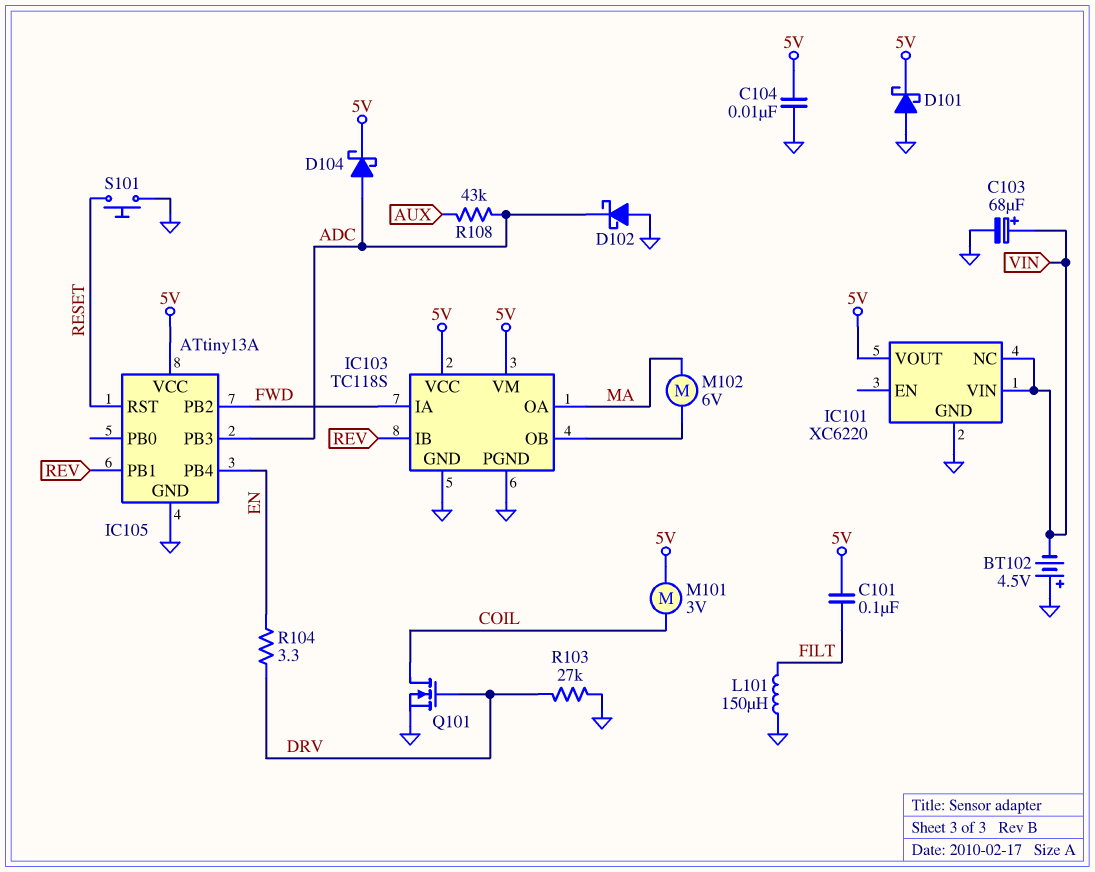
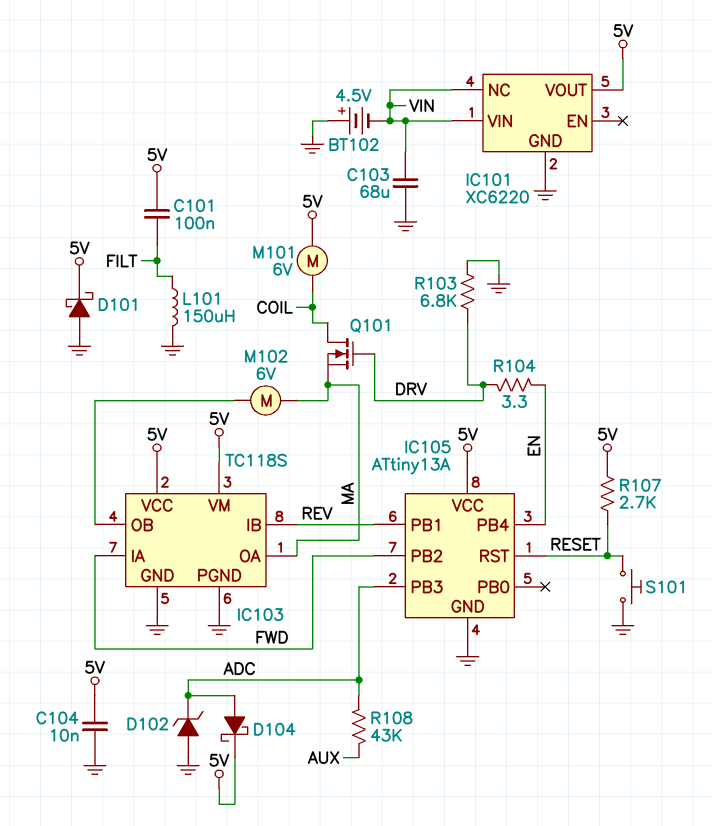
C103: 68uF (plus VIN, minus GND) -> 68uF (GND, VIN)
D102: schottky (A GND, K ADC) -> zener (A GND, K ADC)
M101: motor 3V (5V, COIL) -> motor 6V (5V, COIL)
Q101: NMOS (G DRV, D COIL, S GND) -> NMOS (G DRV, D COIL, S MA)
R103: 27k (DRV, GND) -> 6.8k (DRV, GND)
R107: none -> 2.7k (5V, RESET)

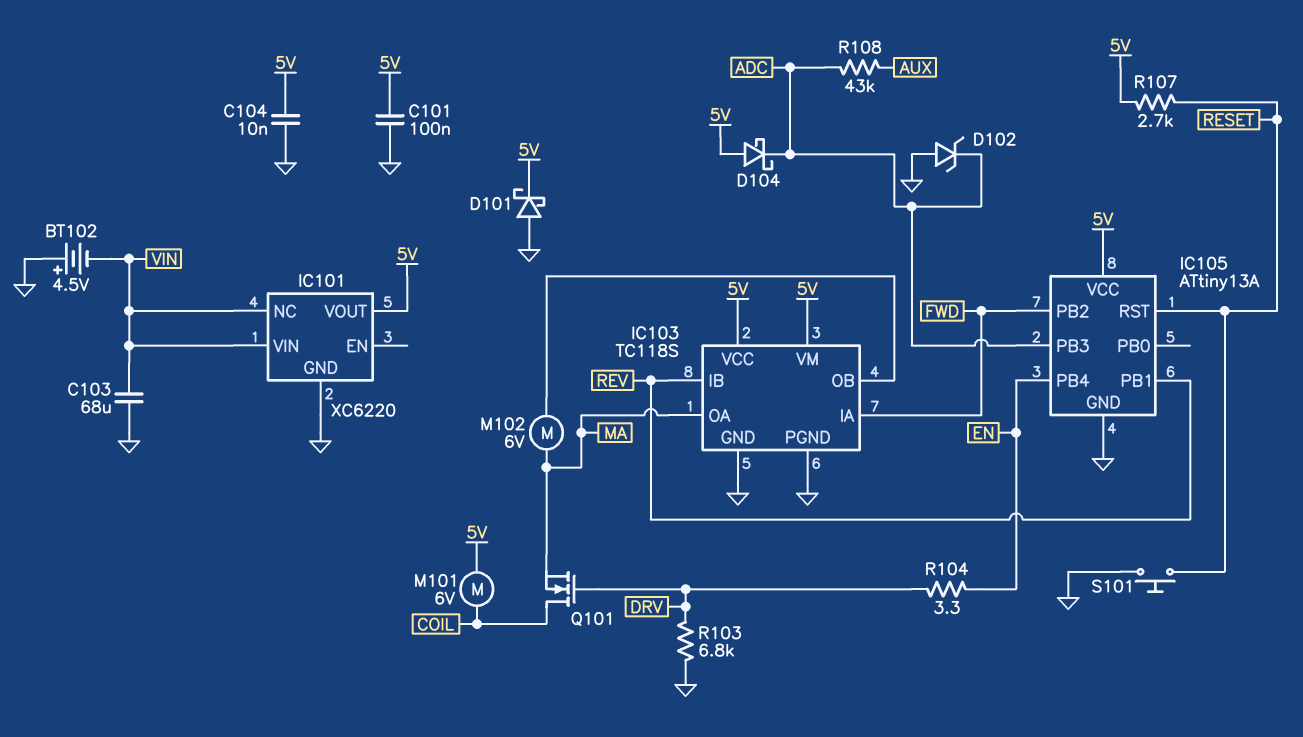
C101: 100nF (5V, FILT) -> 100nF (5V, GND)
D104: schottky (A ADC, K 5V) -> schottky (A 5V, K ADC)
L101: 150uH (FILT, GND) -> none

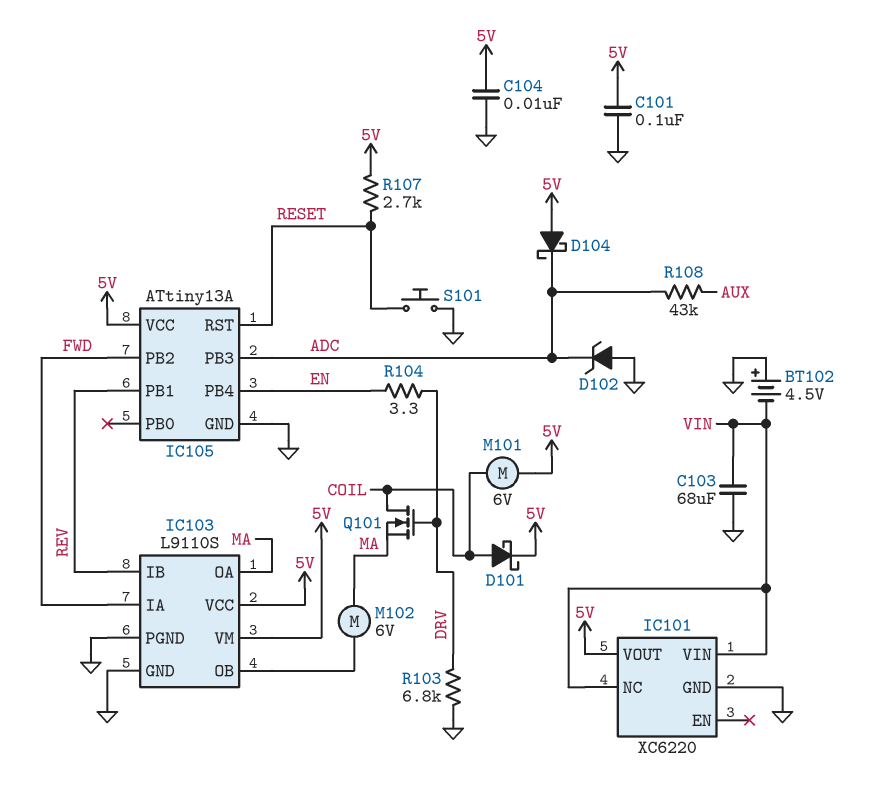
D101: schottky (A GND, K 5V) -> schottky (A COIL, K 5V)
IC103: TC118S -> L9110S

